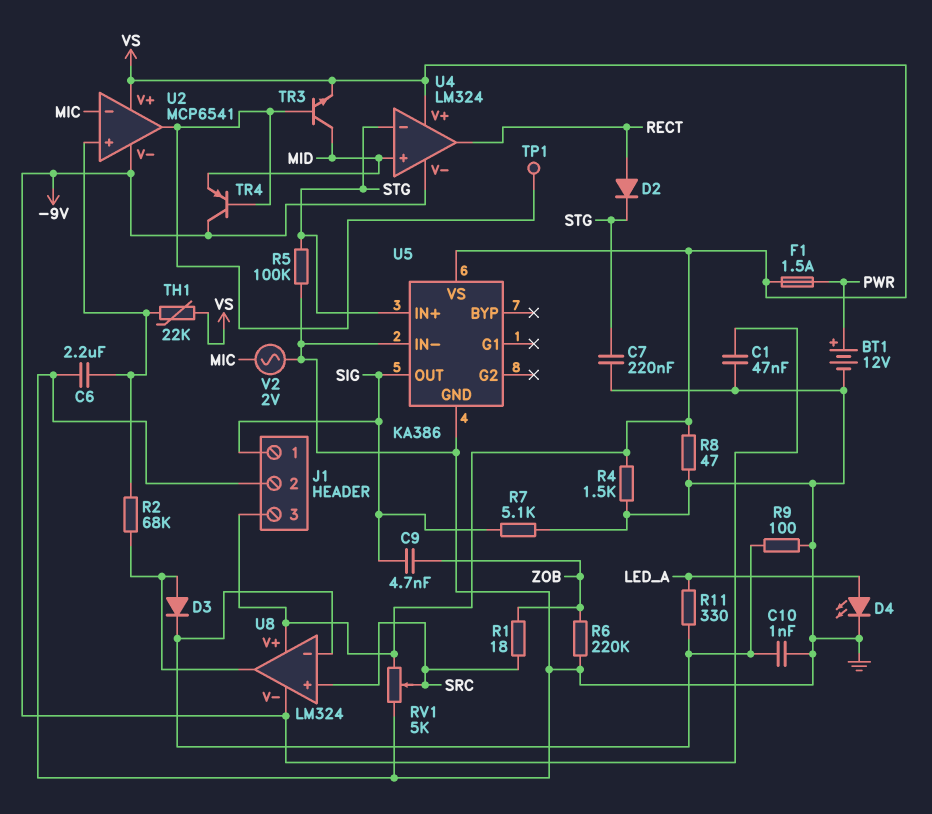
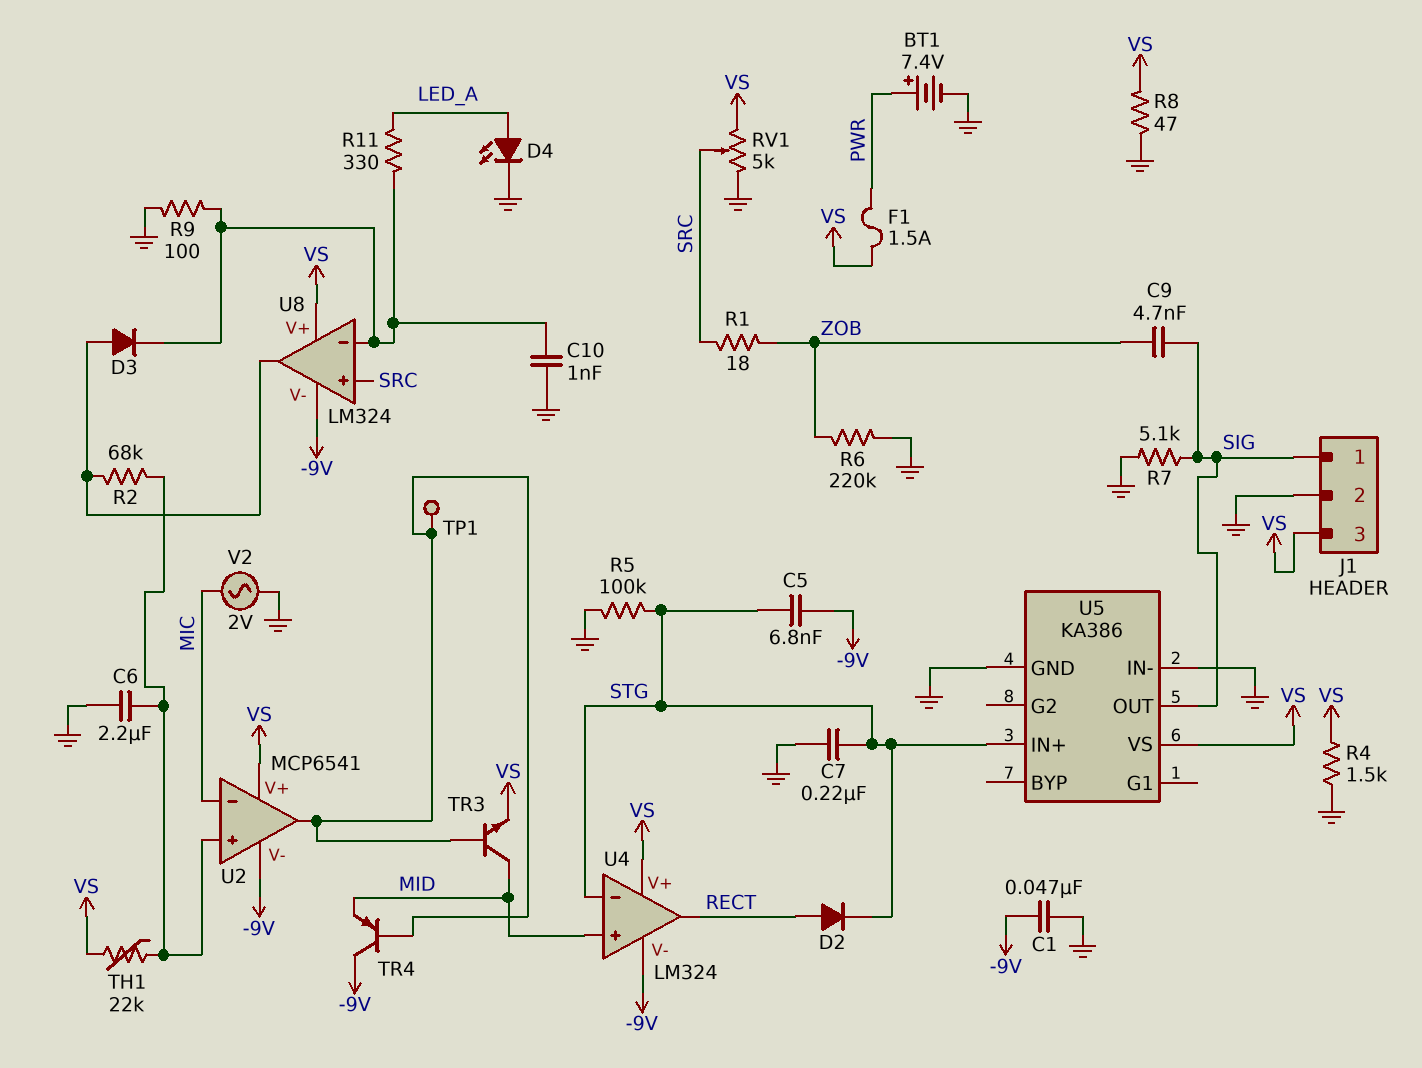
BT1: 12V (plus PWR, minus GND) -> 7.4V (plus PWR, minus GND)
C5: none -> 6.8nF (-9V, STG)

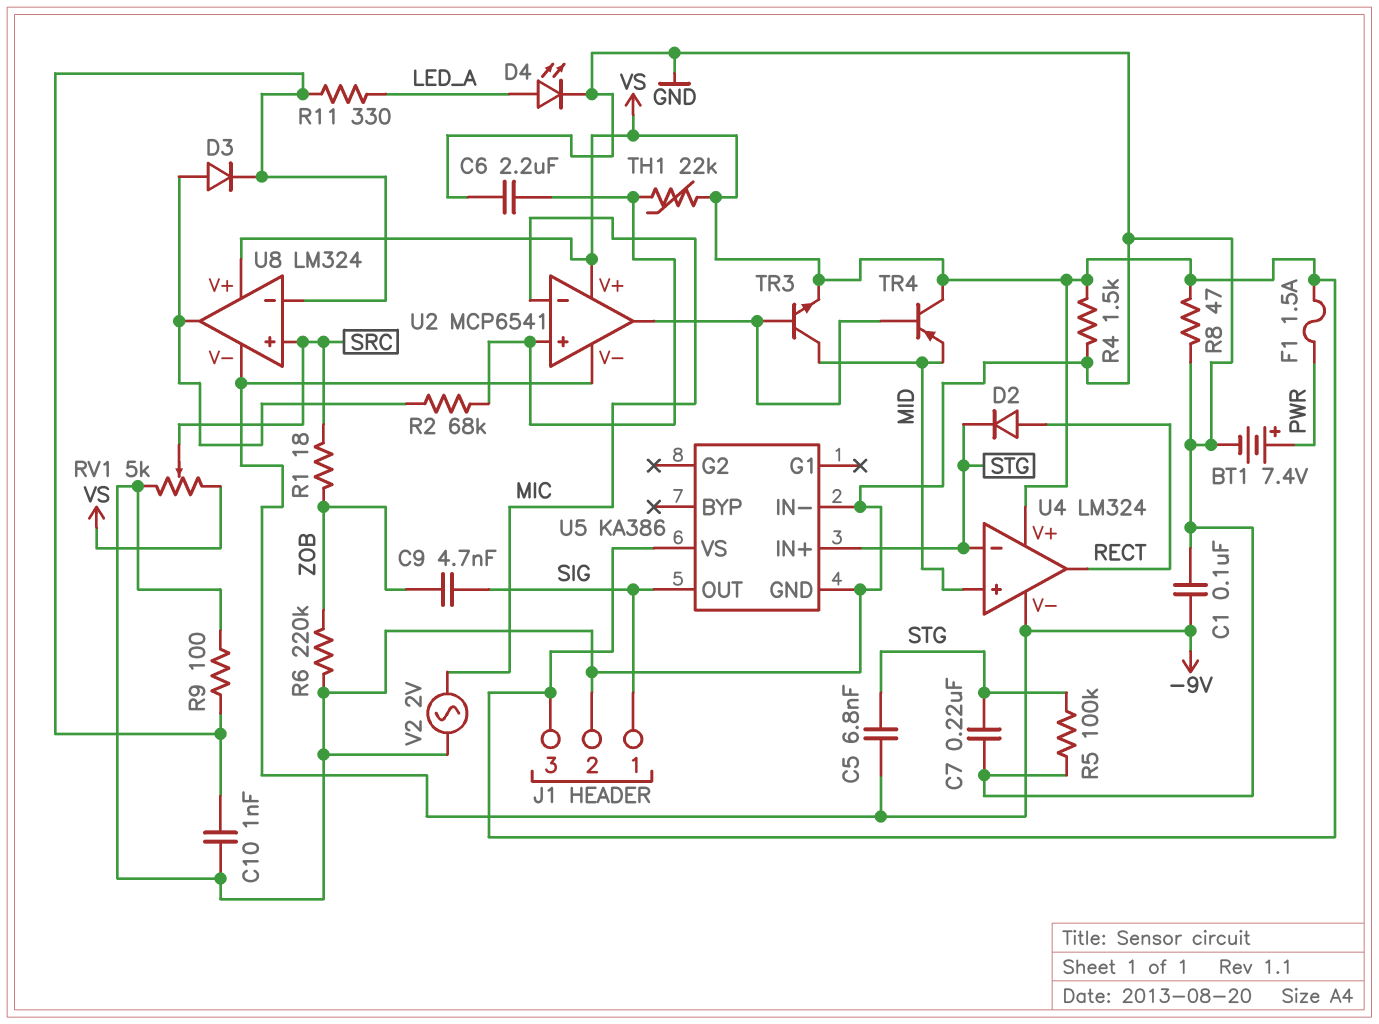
C1: 47nF (-9V, GND) -> 100nF (-9V, GND)
R7: 5.1k (GND, SIG) -> none
TP1: test point (U2/out) -> none
TR4: PNP (B U2/out, C -9V, E MID) -> PNP (B U2/out, C VS, E MID)

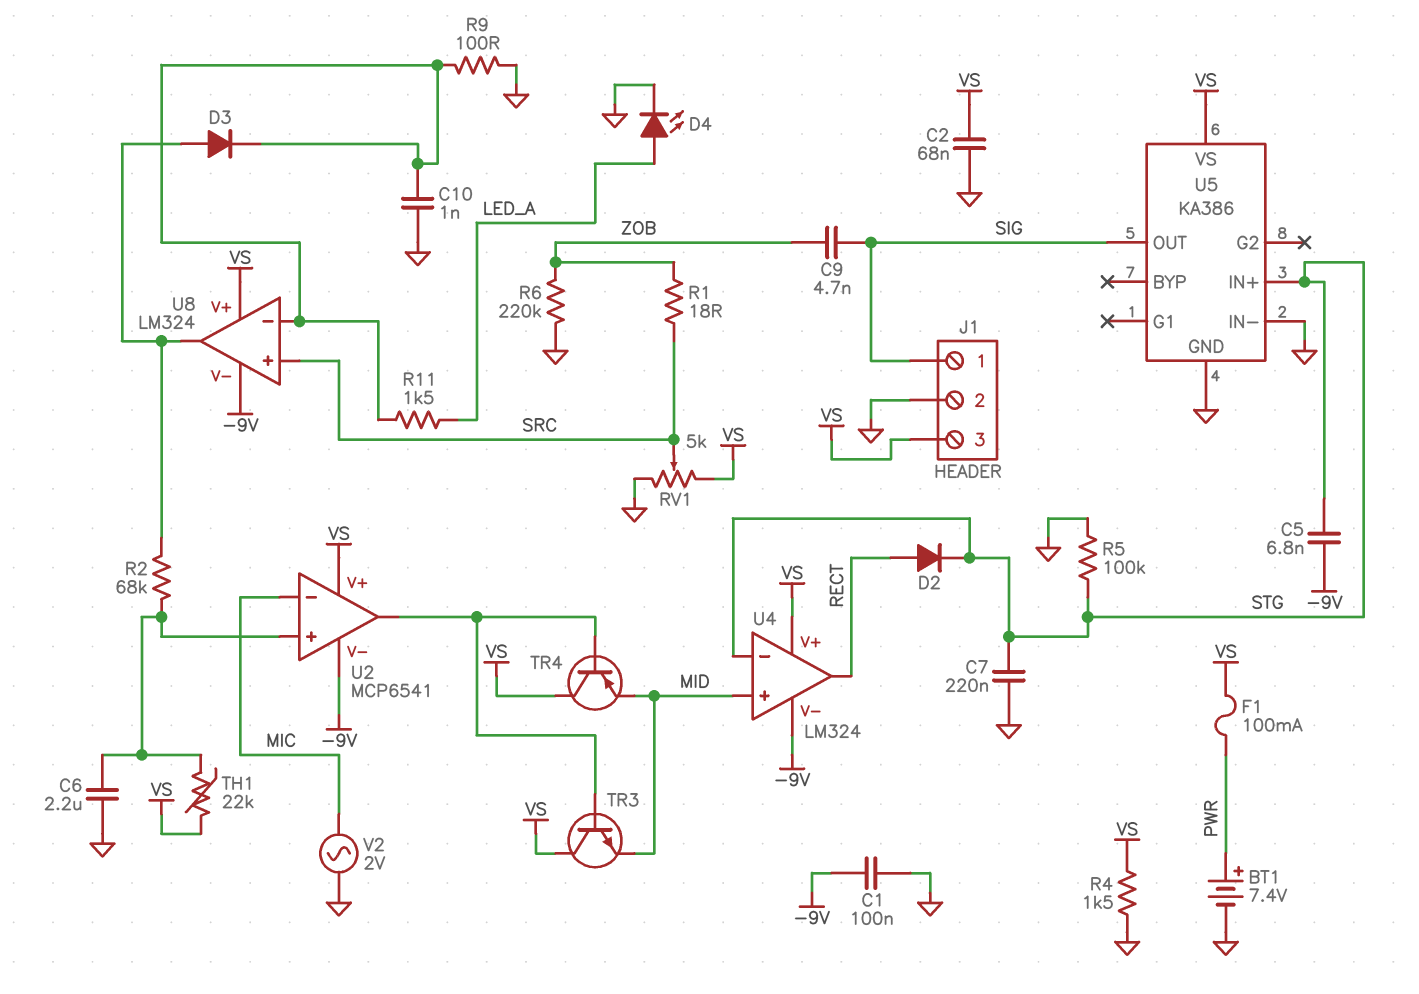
C2: none -> 68nF (GND, VS)
F1: 1.5A (PWR, VS) -> 100mA (PWR, VS)
R8: 47 (GND, VS) -> none
R11: 330 (LED_A, U8/in-) -> 1.5k (LED_A, U8/in-)
TR3: NPN (B U2/out, C MID, E VS) -> NPN (B U2/out, C VS, E MID)

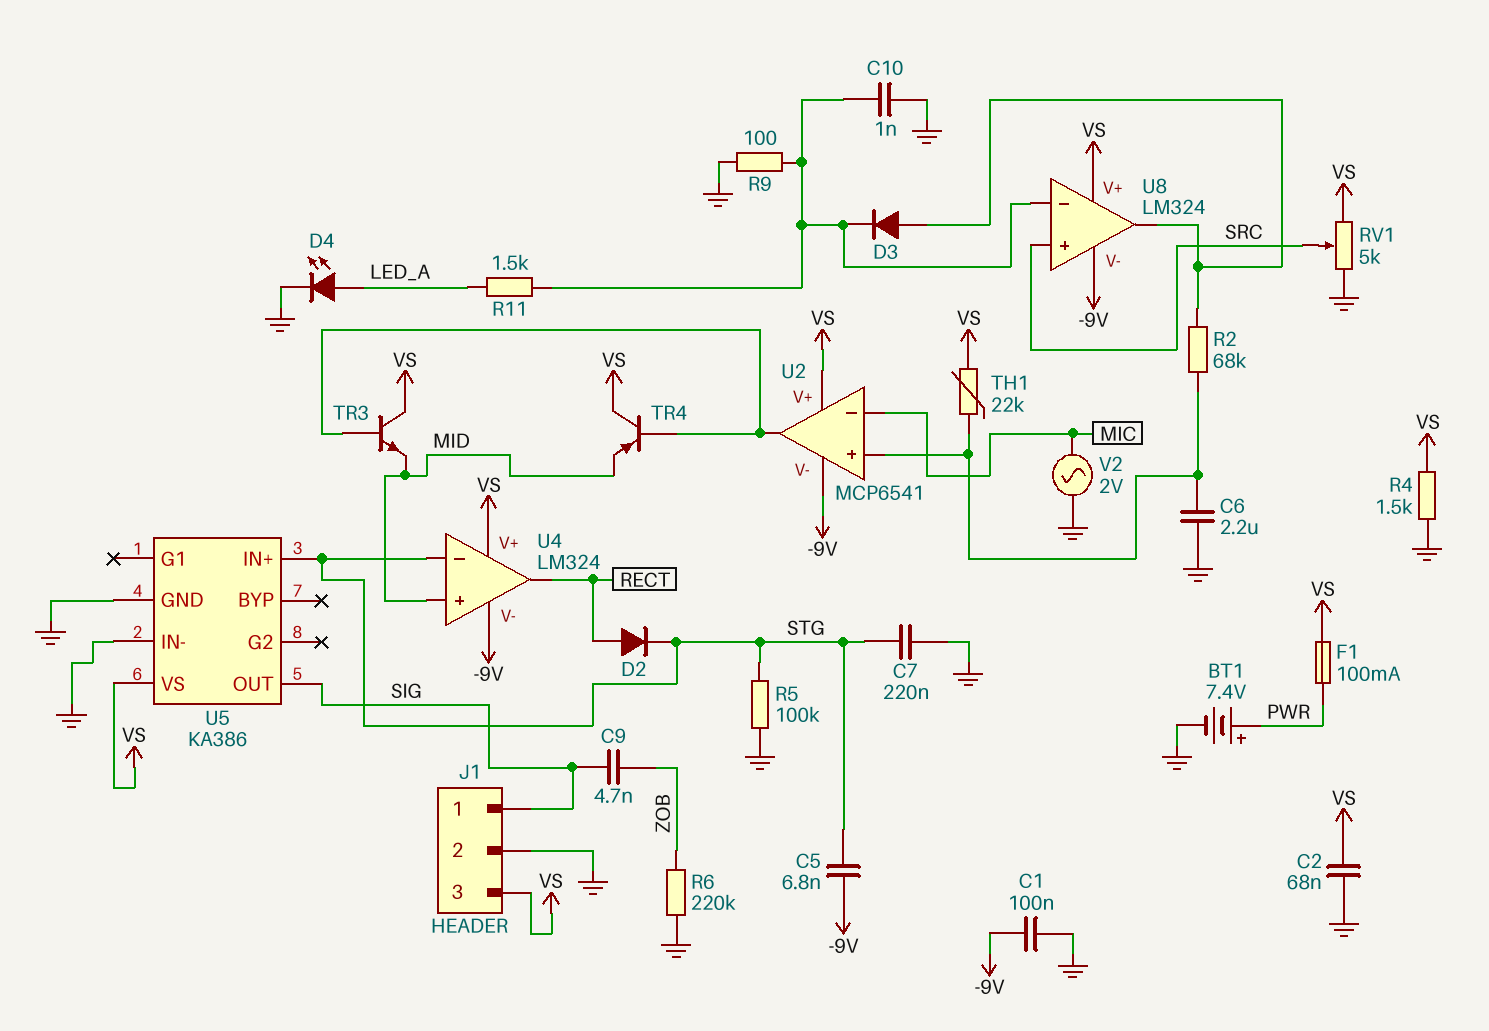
R1: 18 (SRC, ZOB) -> none

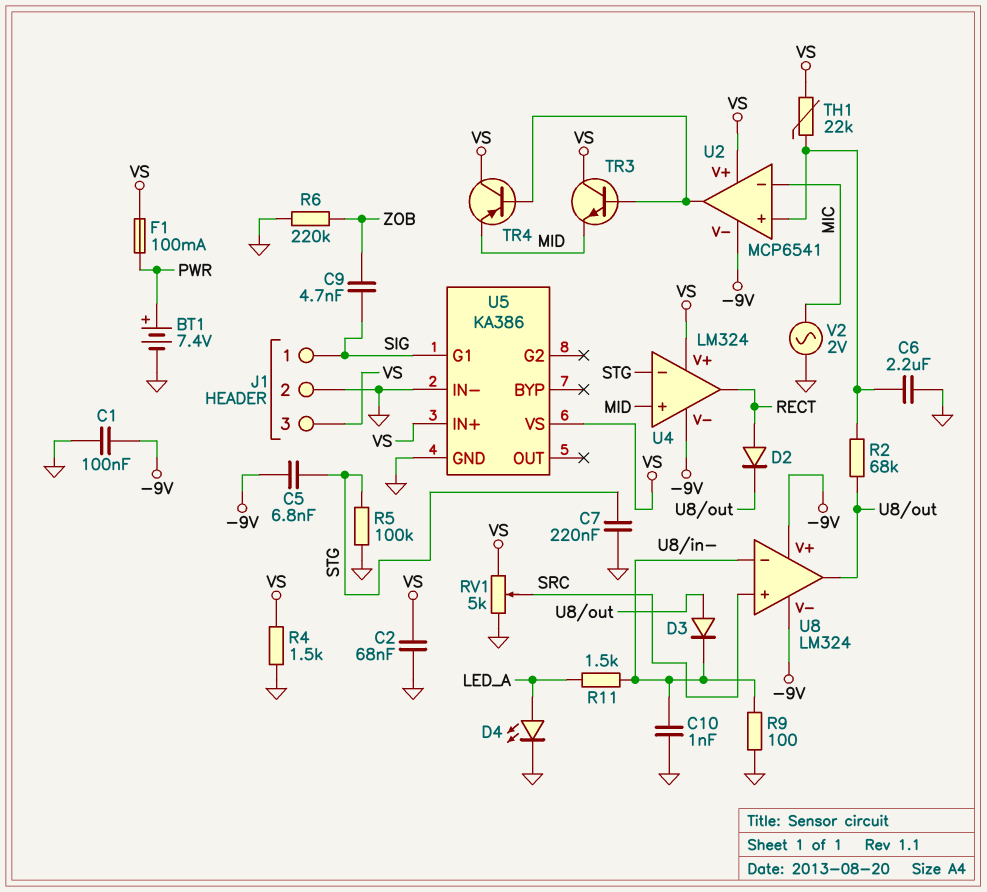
D2: diode (A RECT, K STG) -> diode (A RECT, K U8/out)
U5 pin G1: none -> SIG
U5 pin IN+: STG -> VS
U5 pin OUT: SIG -> none
U8 pin V+: VS -> -9V

